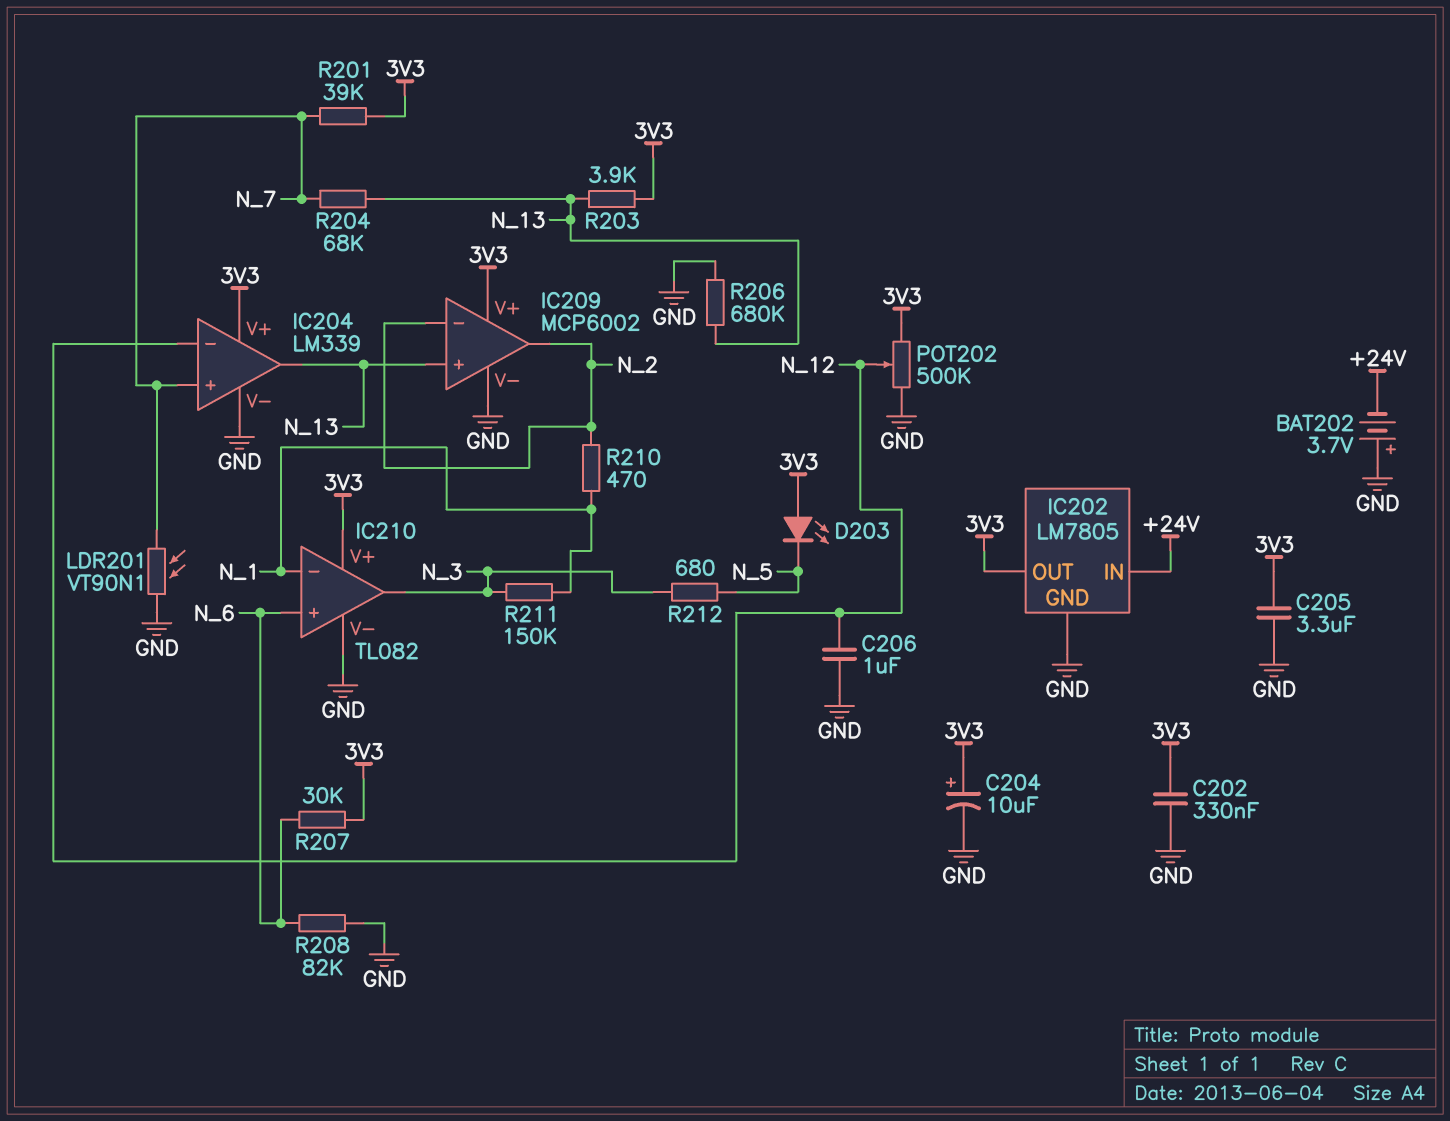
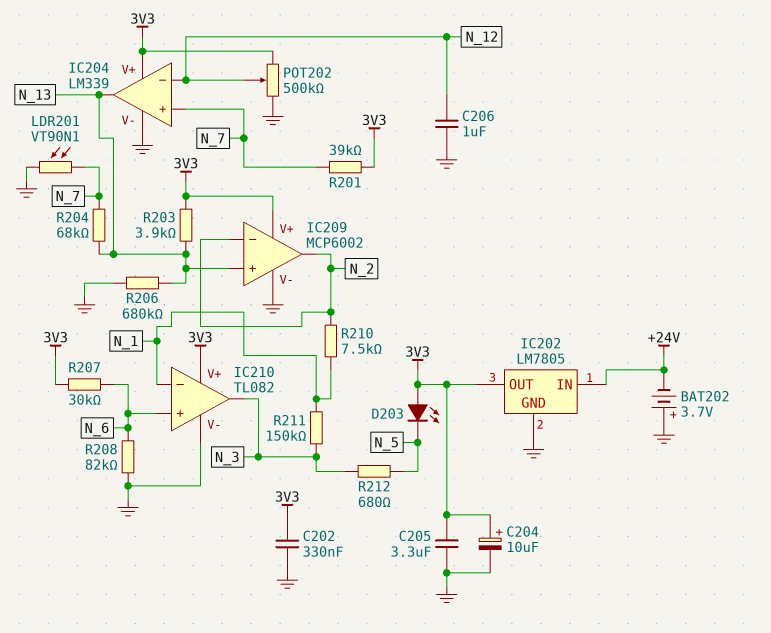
R210: 470 (N_1, N_2) -> 7.5k (N_1, N_2)

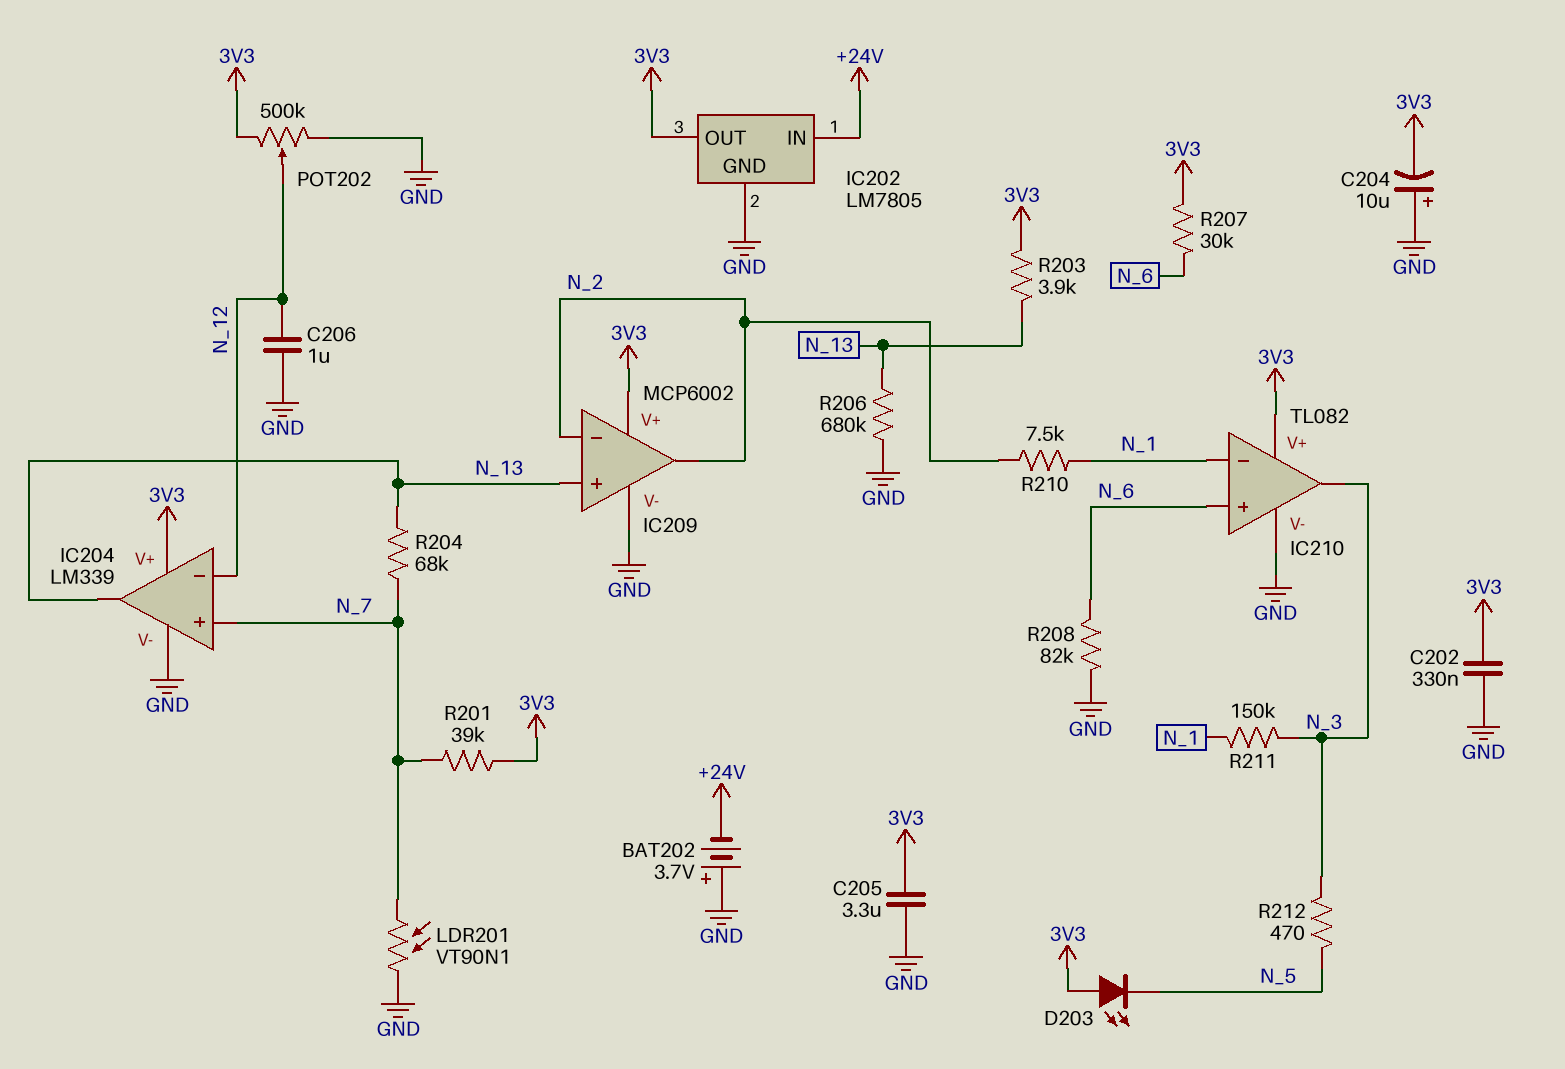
C204: 10uF (plus 3V3, minus GND) -> 10uF (plus GND, minus 3V3)
R212: 680 (N_3, N_5) -> 470 (N_3, N_5)

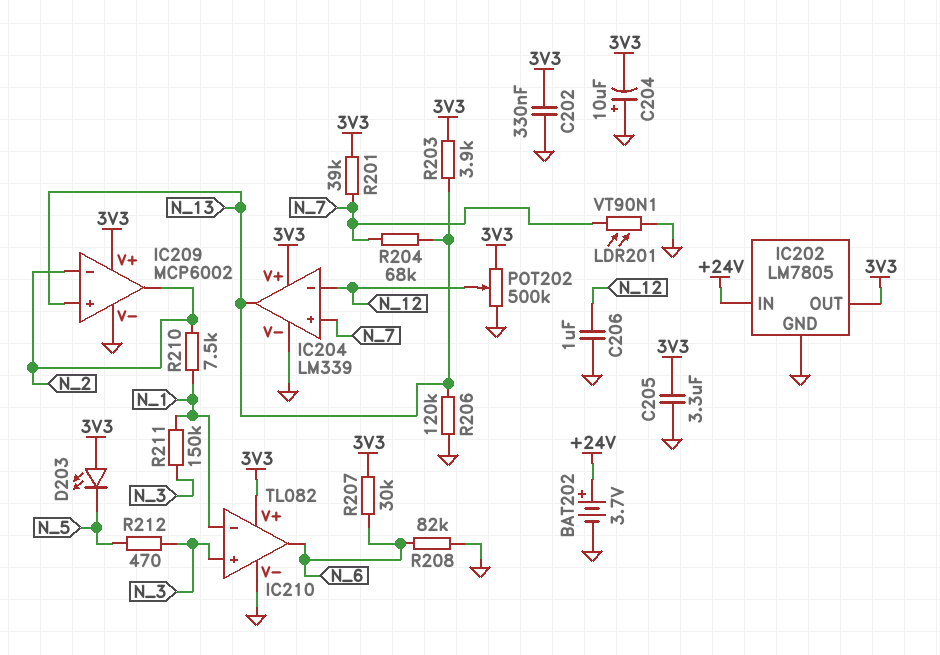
BAT202: 3.7V (plus GND, minus +24V) -> 3.7V (plus +24V, minus GND)
IC210 pin in+: N_6 -> N_3
IC210 pin out: N_3 -> N_6
R206: 680k (GND, N_13) -> 120k (GND, N_13)

